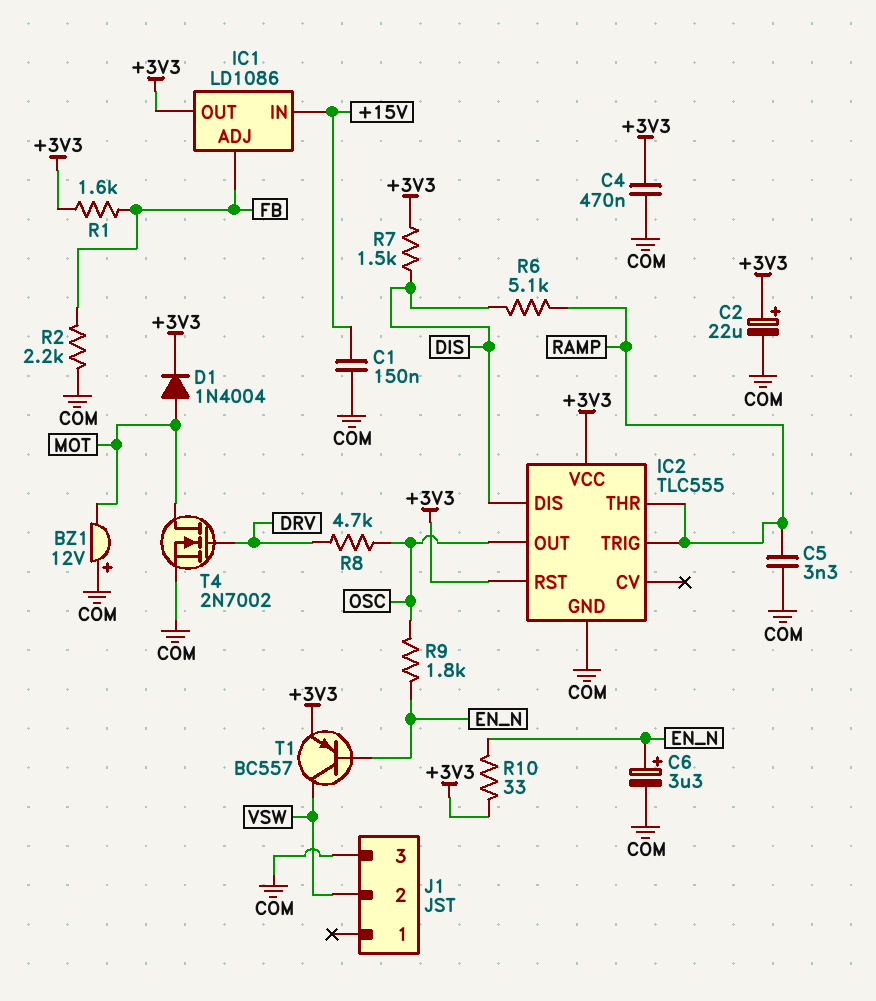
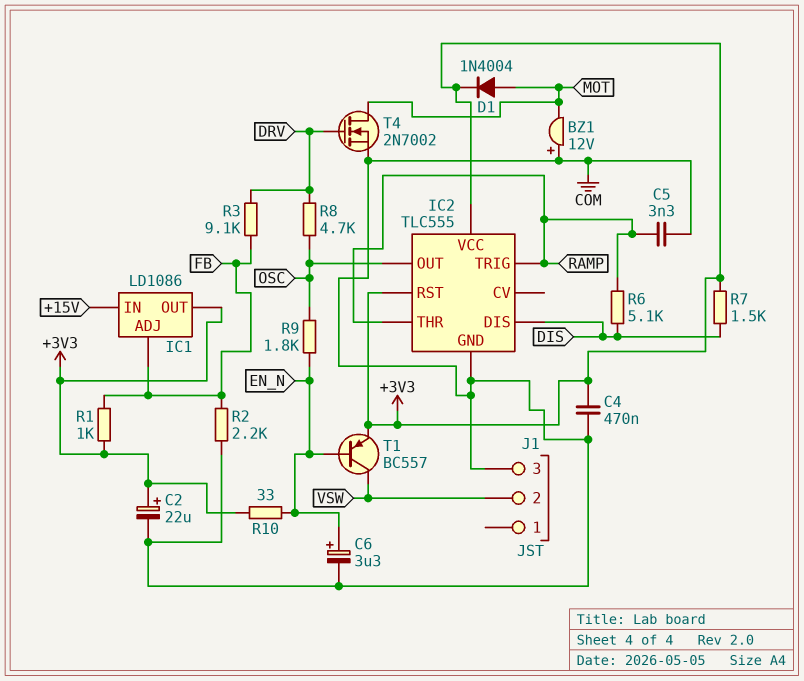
C1: 150nF (+15V, COM) -> none
R1: 1.6k (+3V3, FB) -> 1k (+3V3, FB)
R3: none -> 9.1k (DRV, FB)

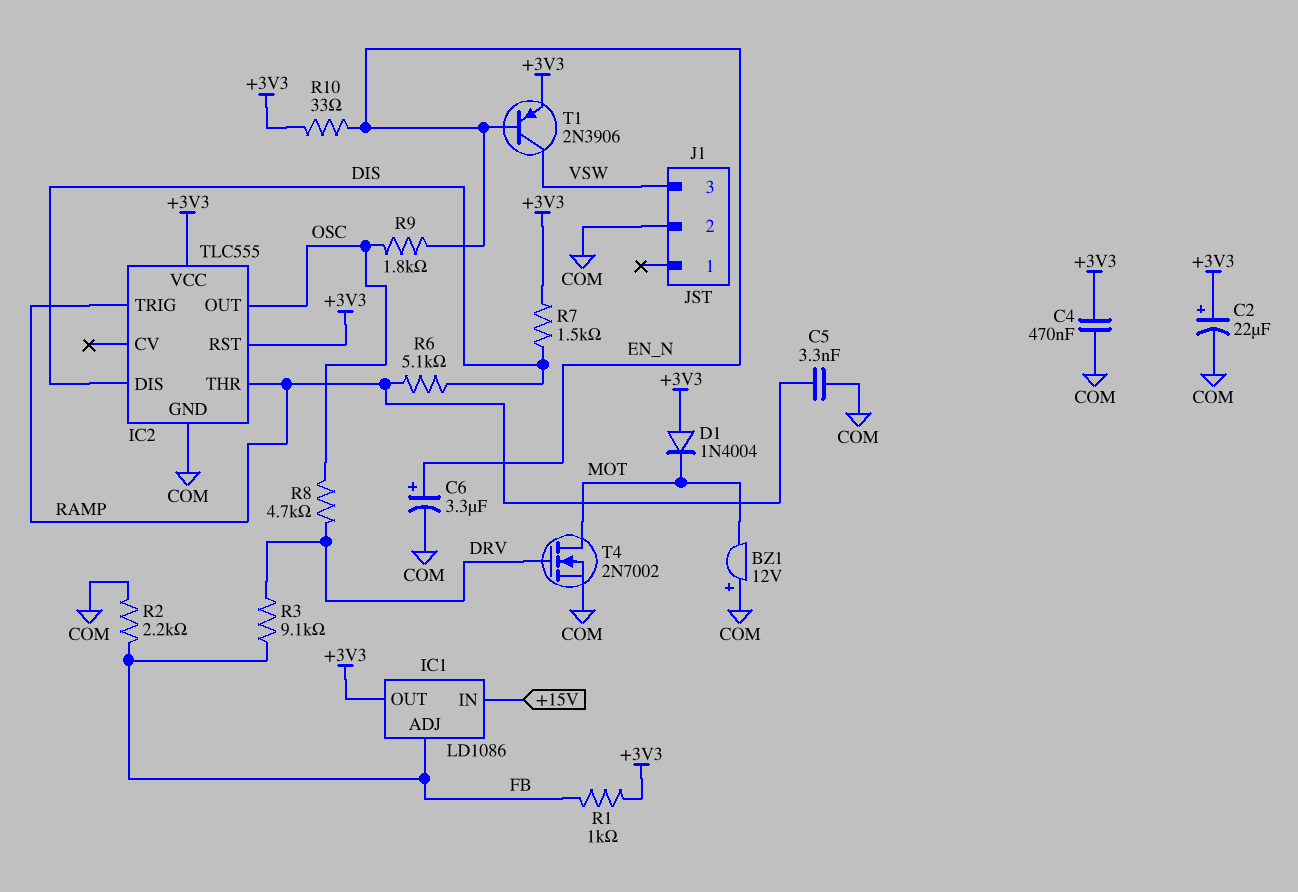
D1: diode 1N4004 (A MOT, K +3V3) -> diode 1N4004 (A +3V3, K MOT)
J1 pin 2: VSW -> COM
J1 pin 3: COM -> VSW
T1: PNP BC557 (B EN_N, C VSW, E +3V3) -> PNP 2N3906 (B EN_N, C VSW, E +3V3)

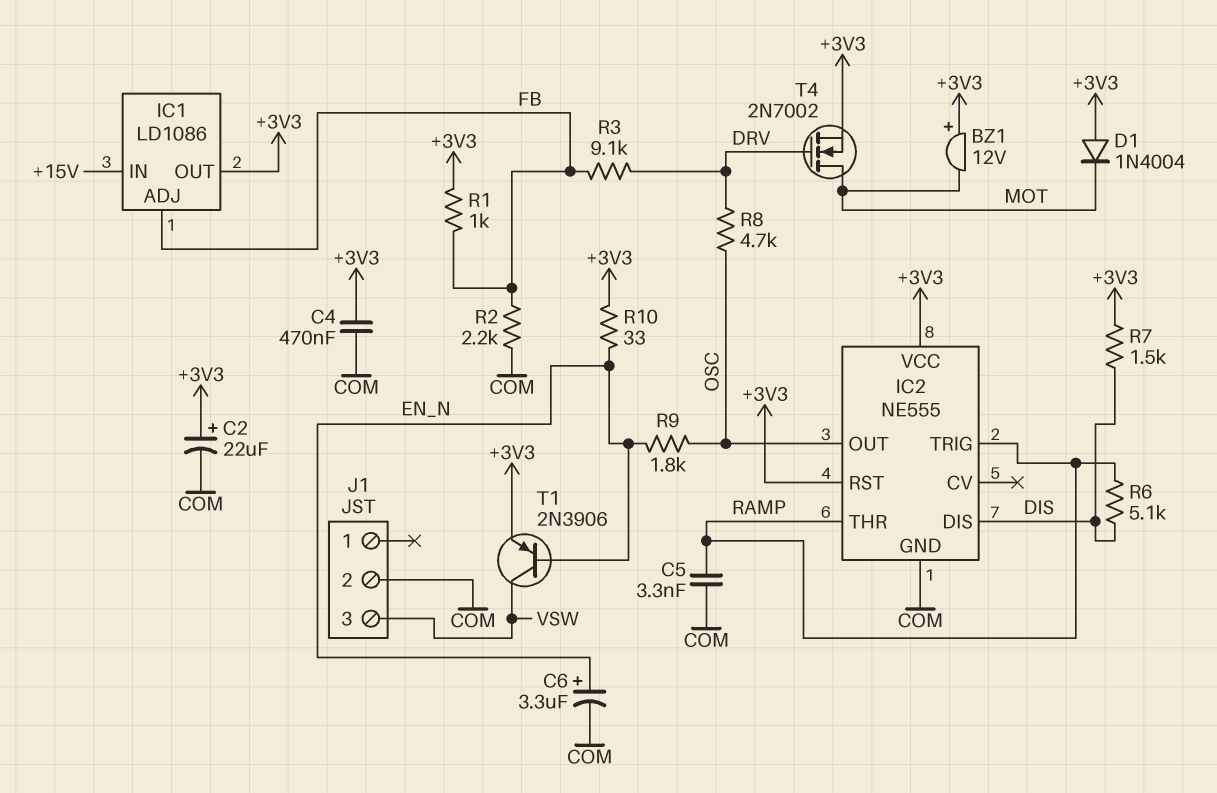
BZ1: buzzer 12V (plus COM, minus MOT) -> buzzer 12V (plus +3V3, minus MOT)
IC2: TLC555 -> NE555
T4: NMOS 2N7002 (G DRV, D MOT, S COM) -> NMOS 2N7002 (G DRV, D MOT, S +3V3)

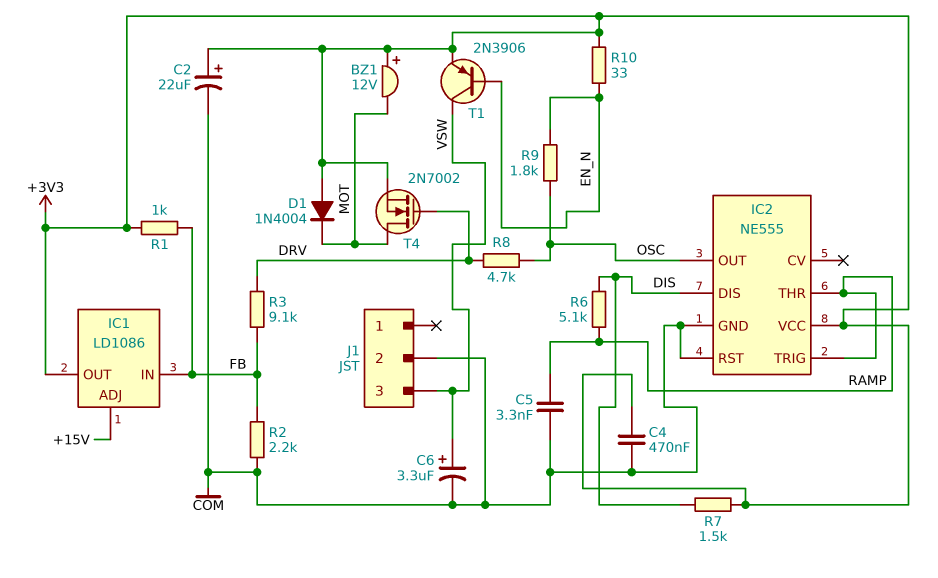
C6: 3.3uF (plus EN_N, minus COM) -> 3.3uF (plus VSW, minus COM)
IC1 pin ADJ: FB -> +15V
IC1 pin IN: +15V -> FB
IC2 pin RST: +3V3 -> COM

